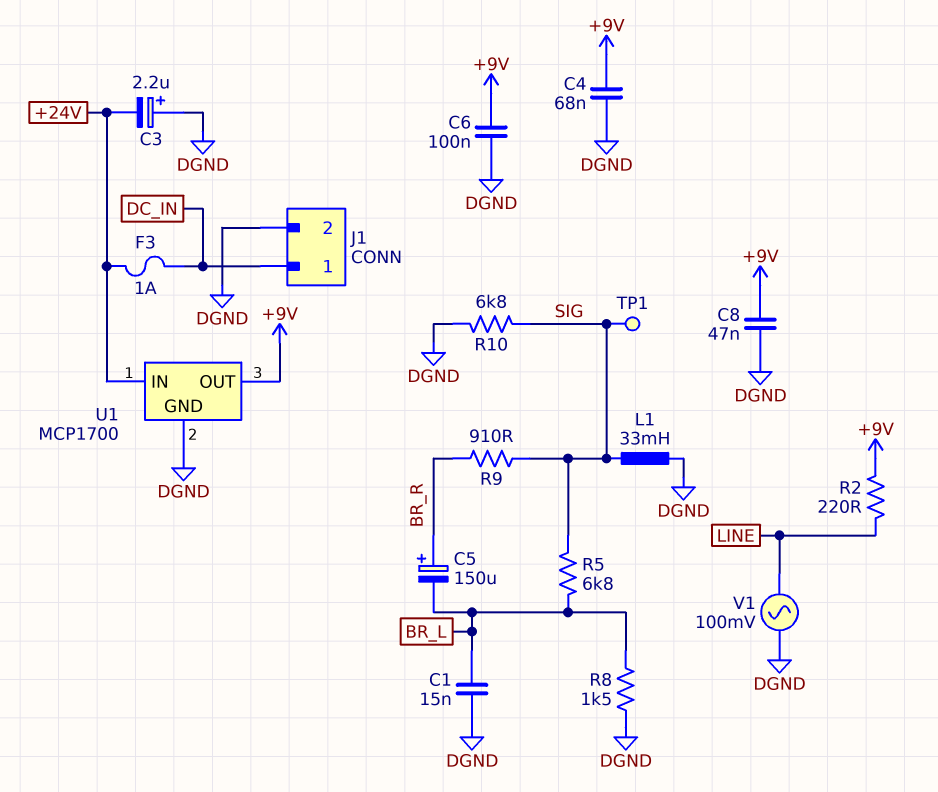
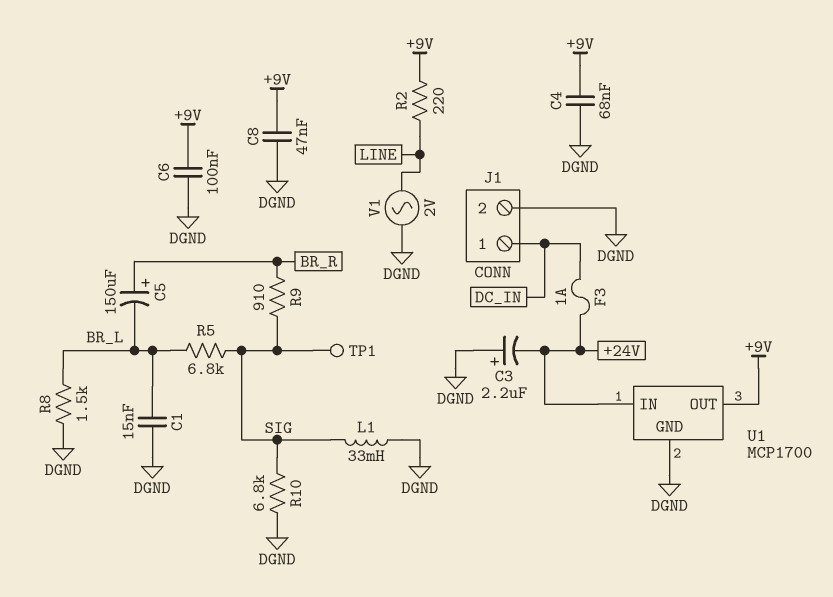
V1: AC 100mV (DGND, LINE) -> AC 2V (DGND, LINE)

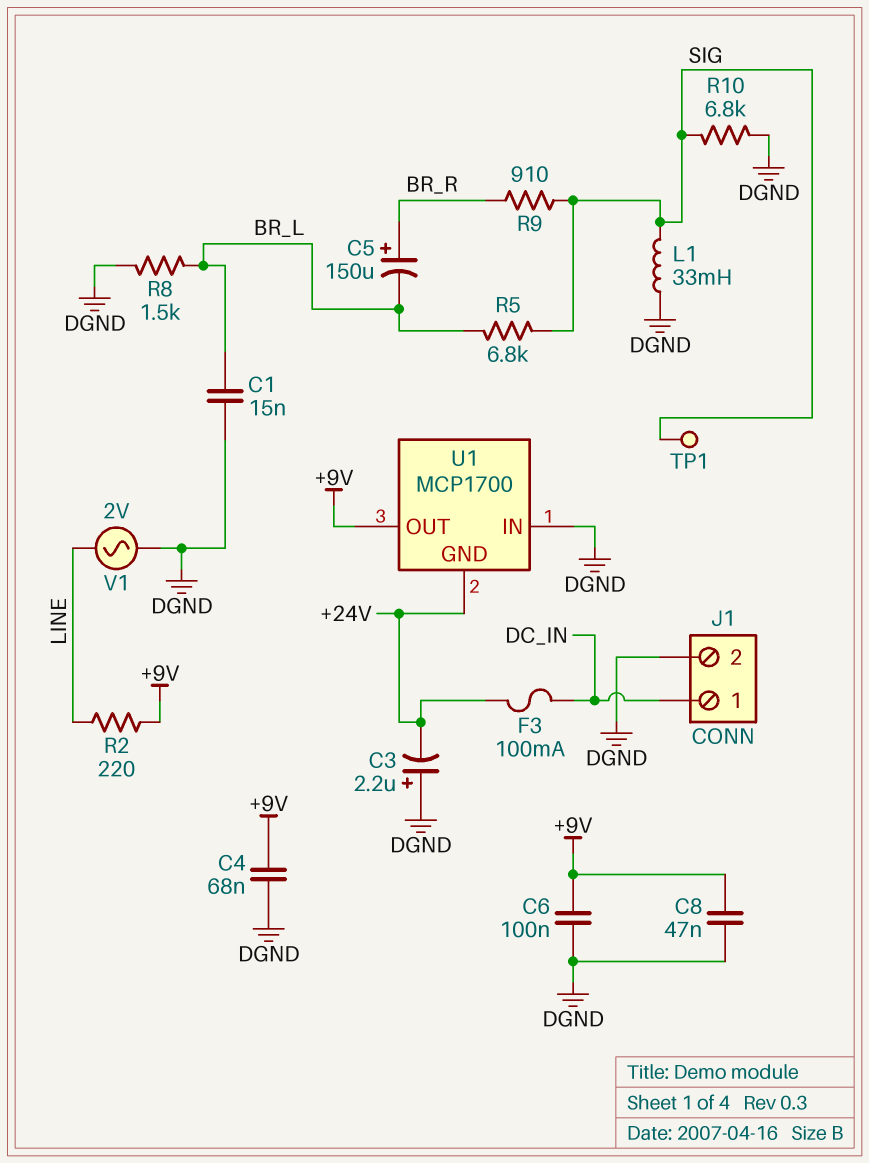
F3: 1A (+24V, DC_IN) -> 100mA (+24V, DC_IN)
U1 pin GND: DGND -> +24V
U1 pin IN: +24V -> DGND

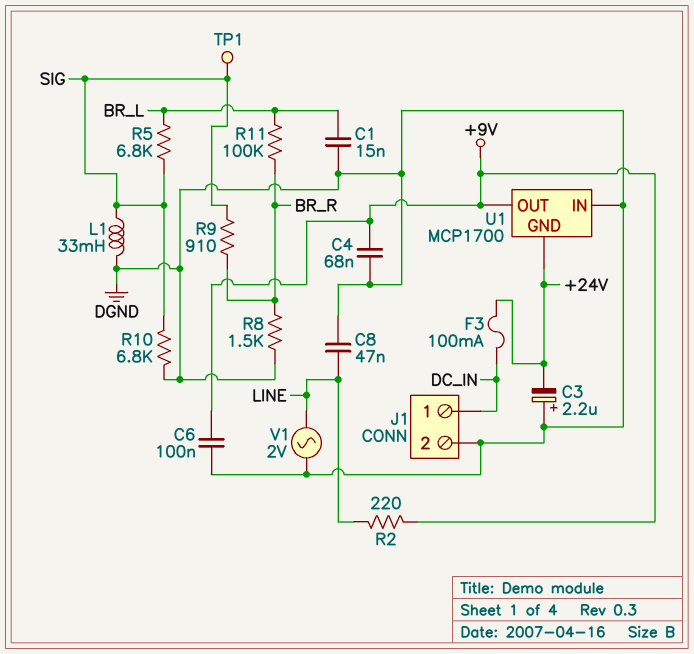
C5: 150uF (plus BR_R, minus BR_L) -> none
C8: 47nF (+9V, DGND) -> 47nF (DGND, LINE)
R8: 1.5k (BR_L, DGND) -> 1.5k (BR_R, DGND)
R11: none -> 100k (BR_L, BR_R)

